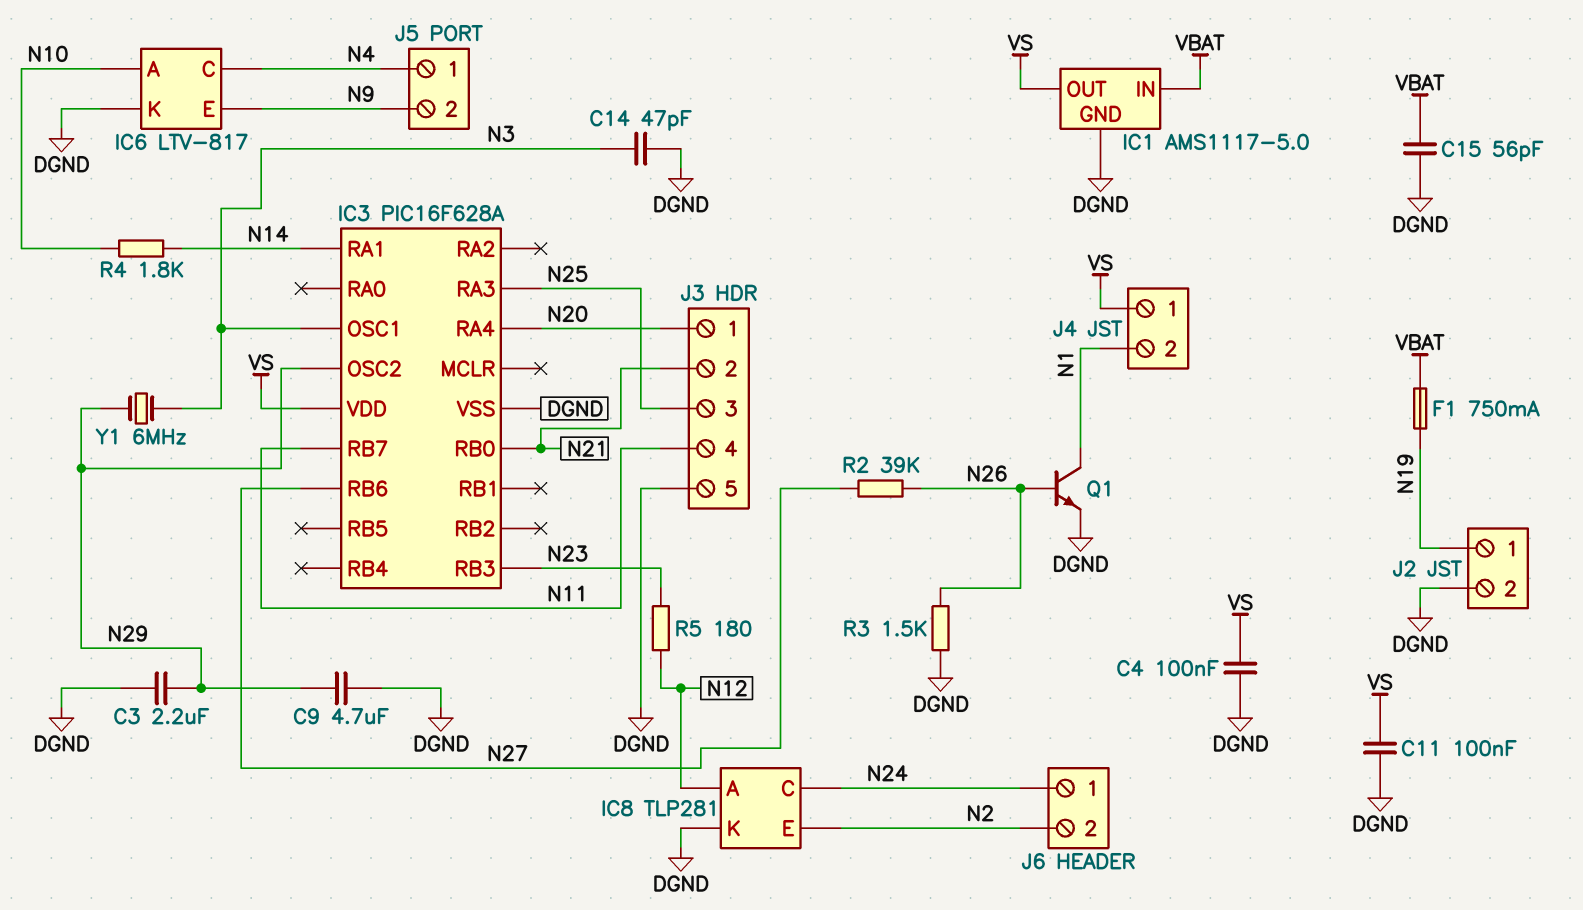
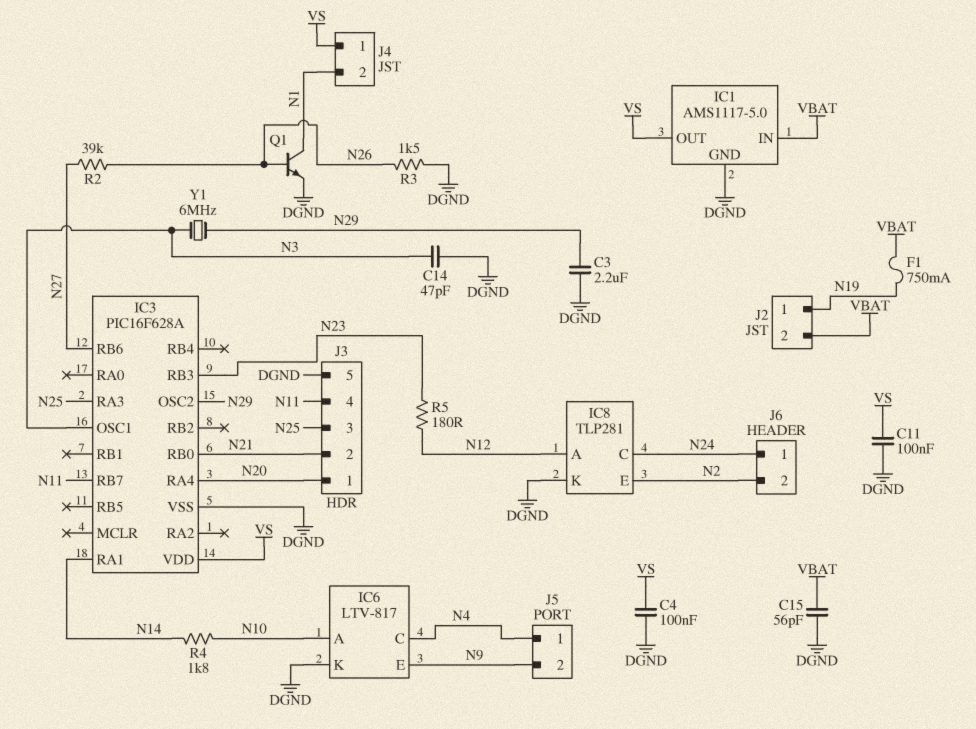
C9: 4.7uF (DGND, N29) -> none
J2 pin 2: DGND -> VBAT

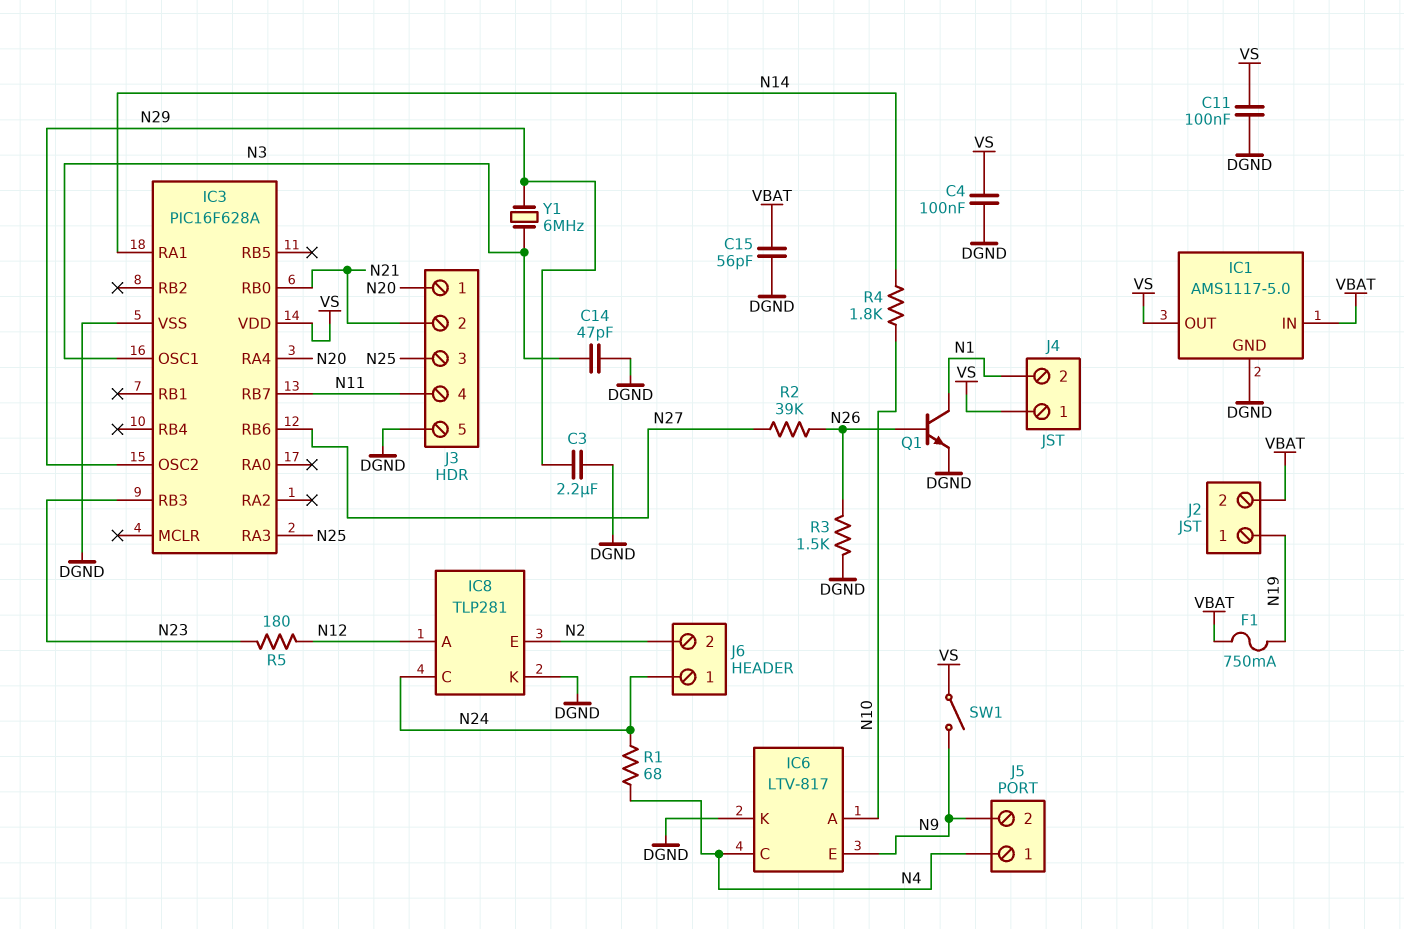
R1: none -> 68 (N4, N24)
SW1: none -> switch (N9, VS)

